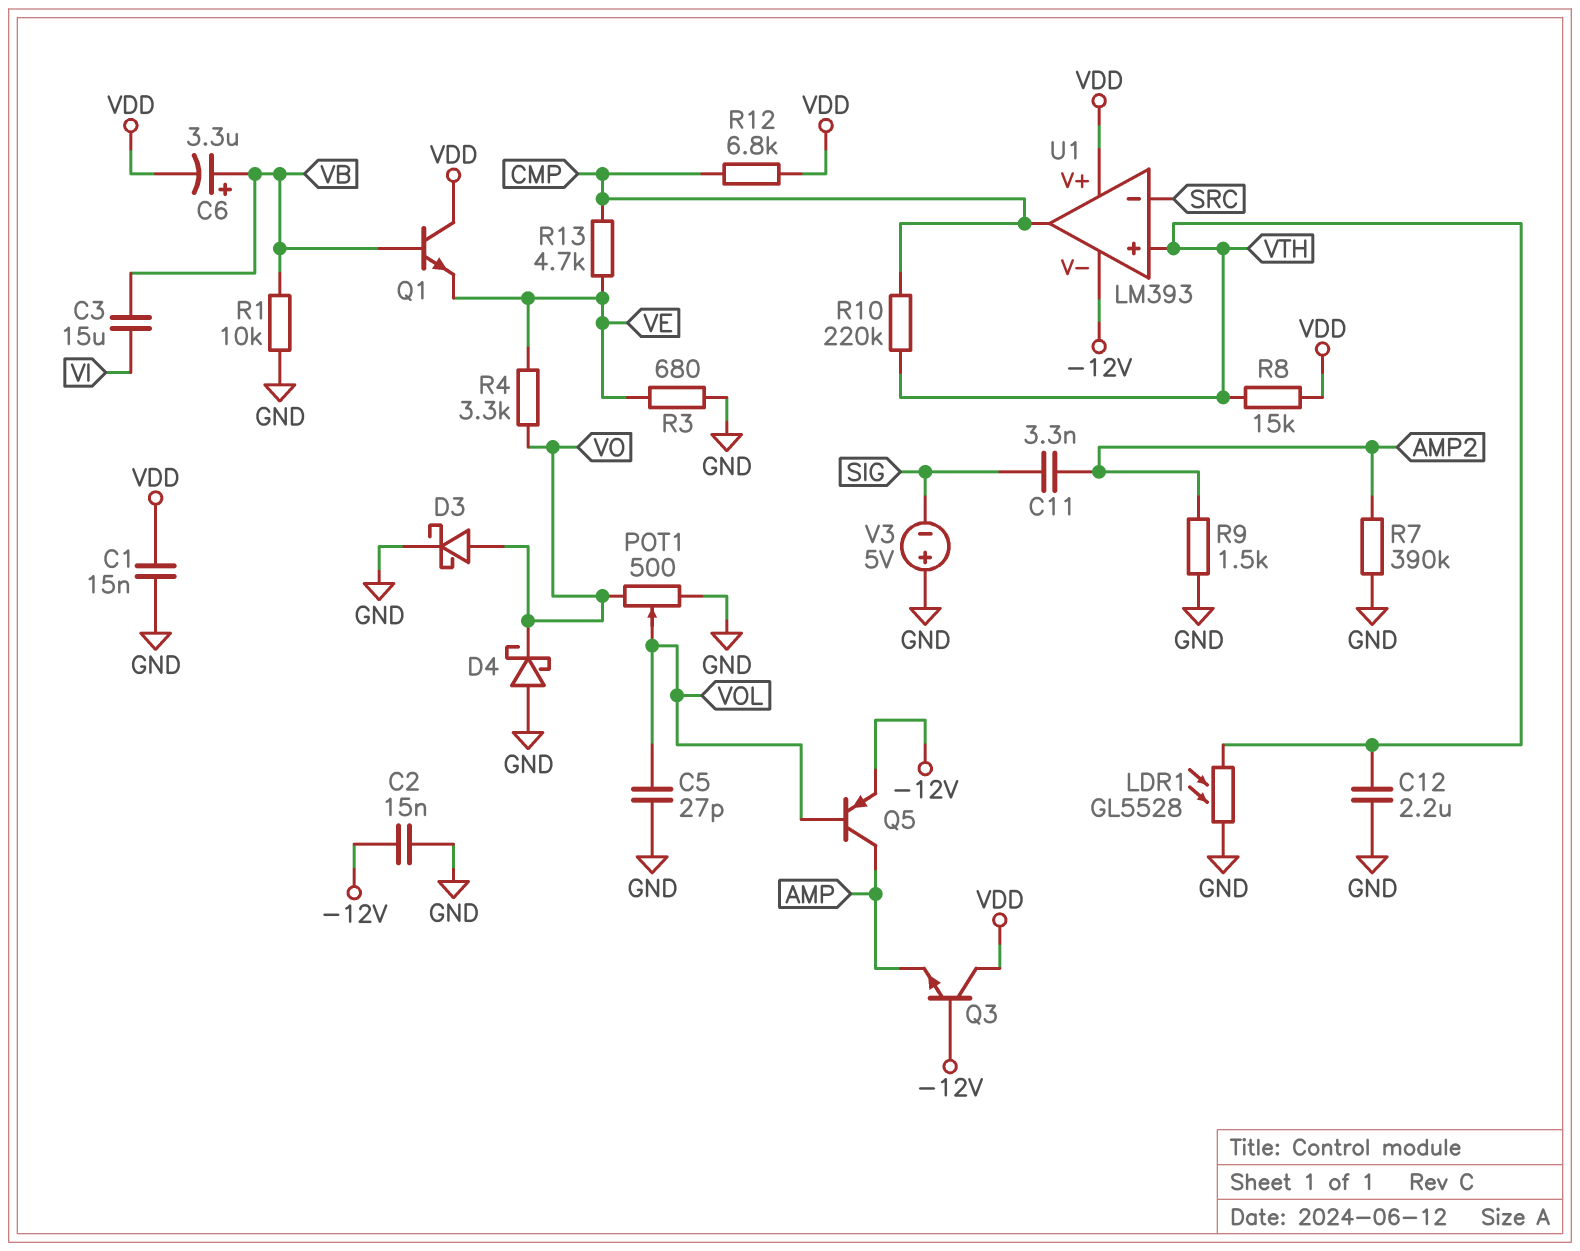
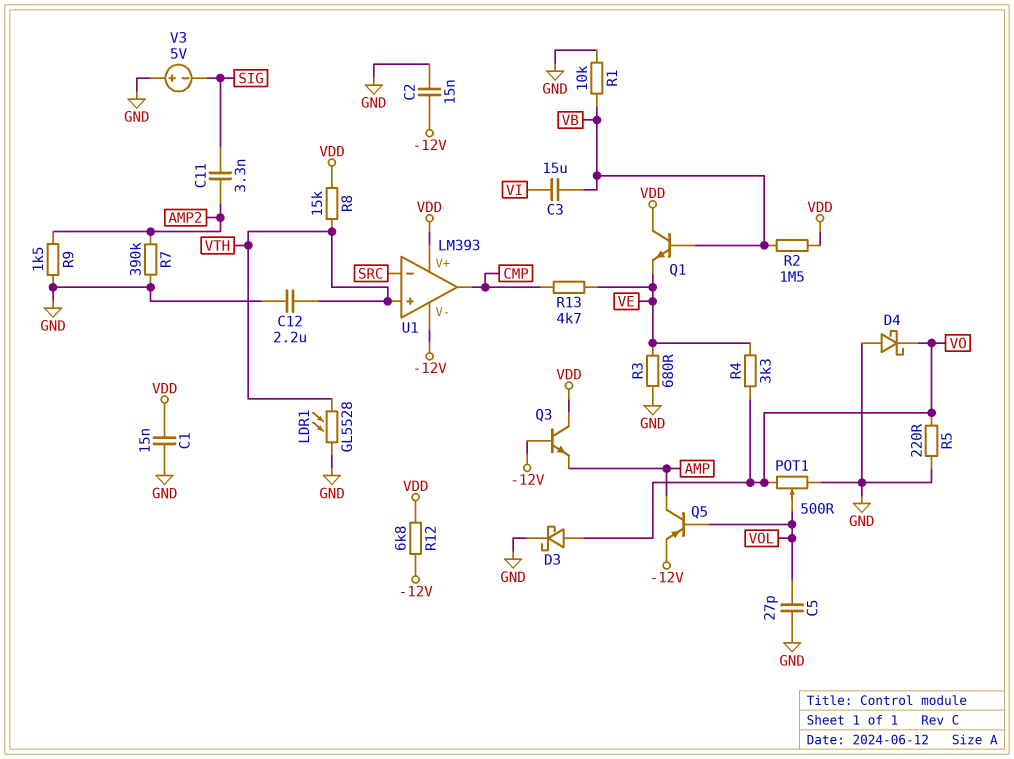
C6: 3.3uF (plus VB, minus VDD) -> none
R2: none -> 1.5M (VB, VDD)
R5: none -> 220 (GND, VO)
R10: 220k (CMP, VTH) -> none
R12: 6.8k (CMP, VDD) -> 6.8k (-12V, VDD)

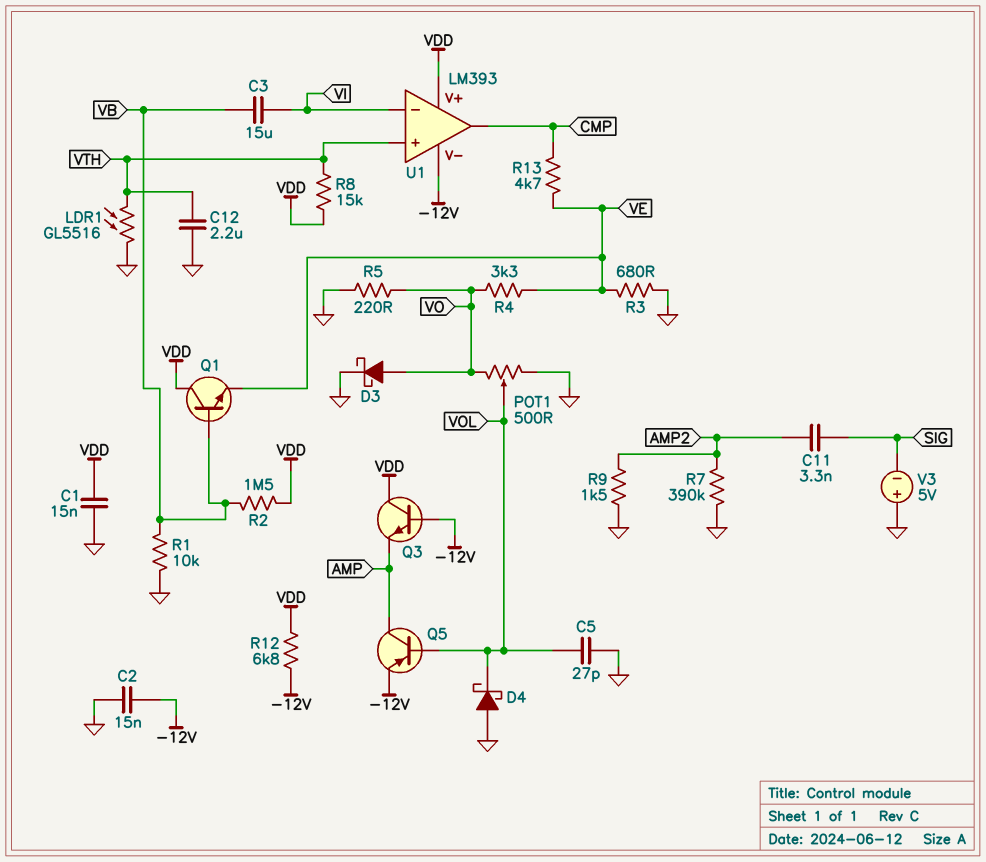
D4: schottky (A GND, K VO) -> schottky (A GND, K VOL)
LDR1: GL5528 (GND, VTH) -> GL5516 (GND, VTH)
U1 pin in-: SRC -> VI

